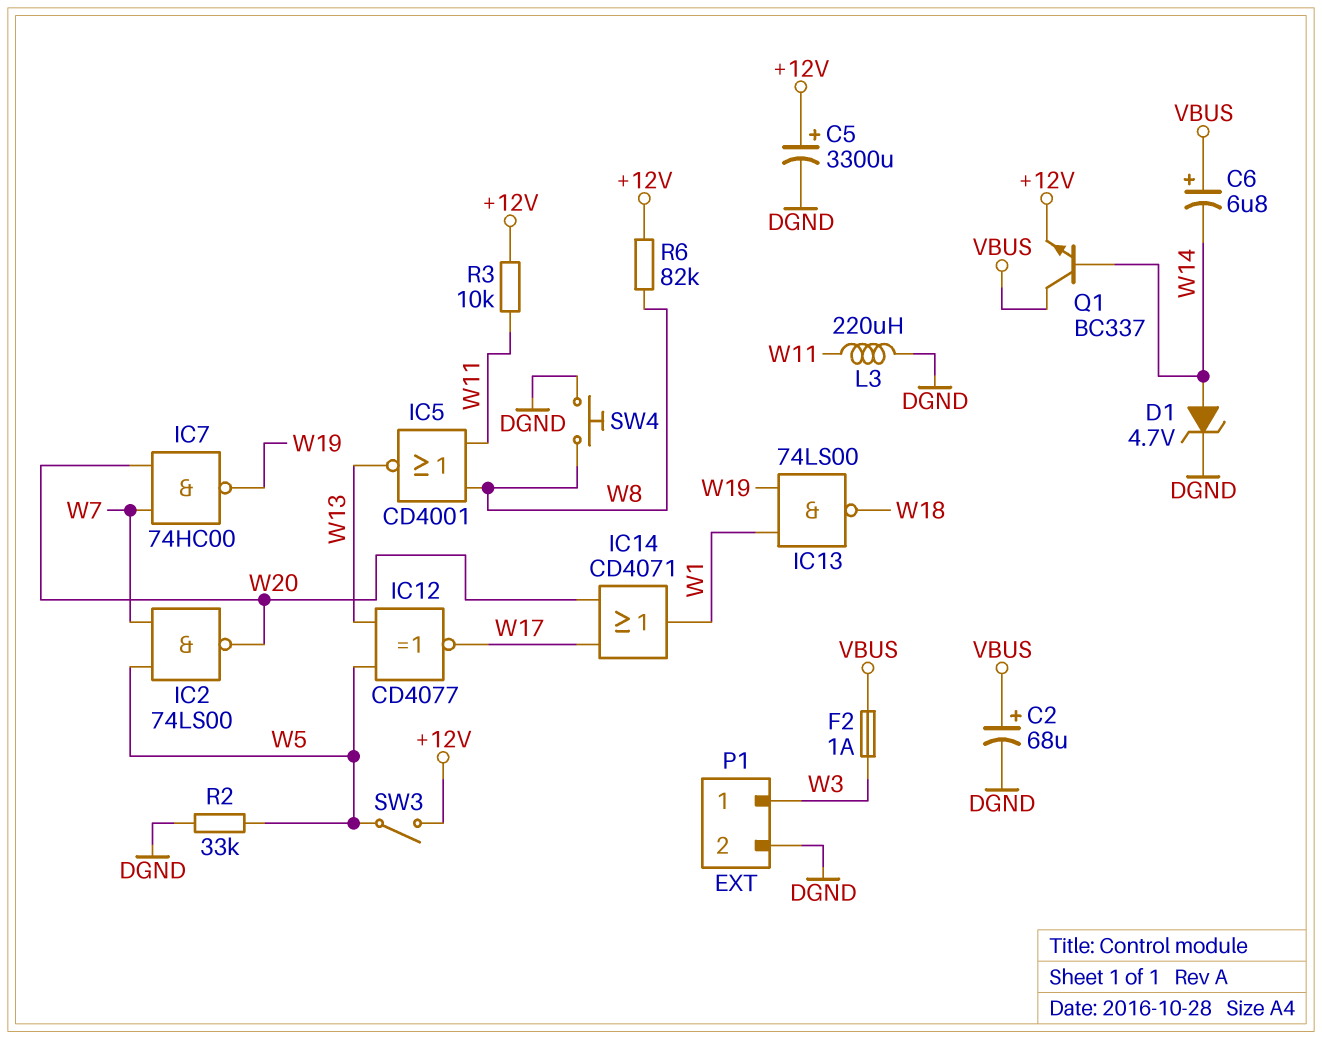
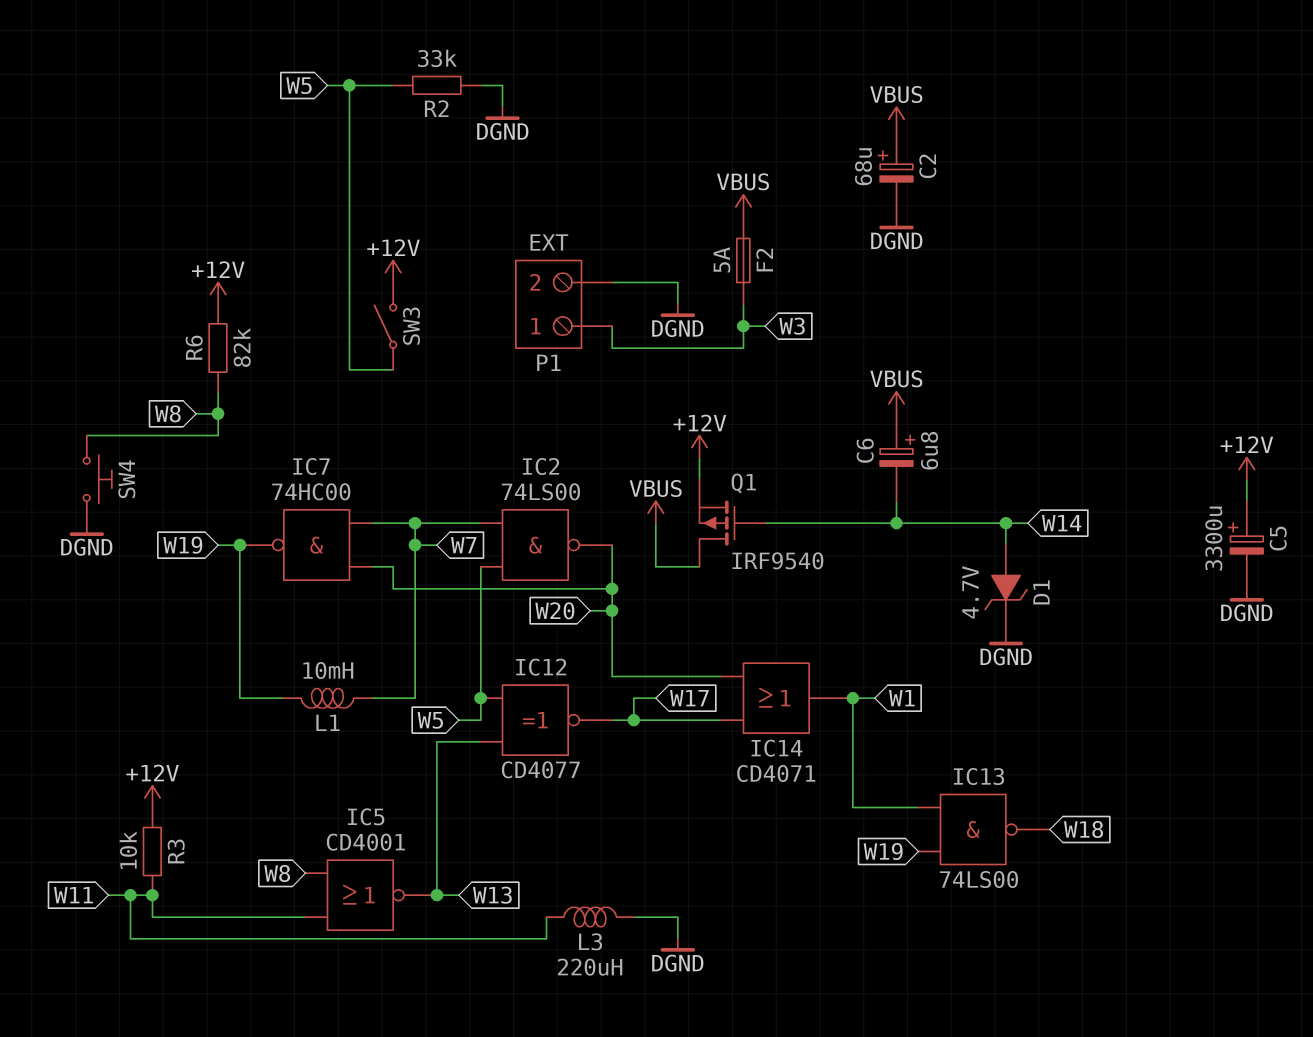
F2: 1A (VBUS, W3) -> 5A (VBUS, W3)
L1: none -> 10mH (W7, W19)
Q1: NPN BC337 (B W14, C VBUS, E +12V) -> PMOS IRF9540 (G W14, D VBUS, S +12V)

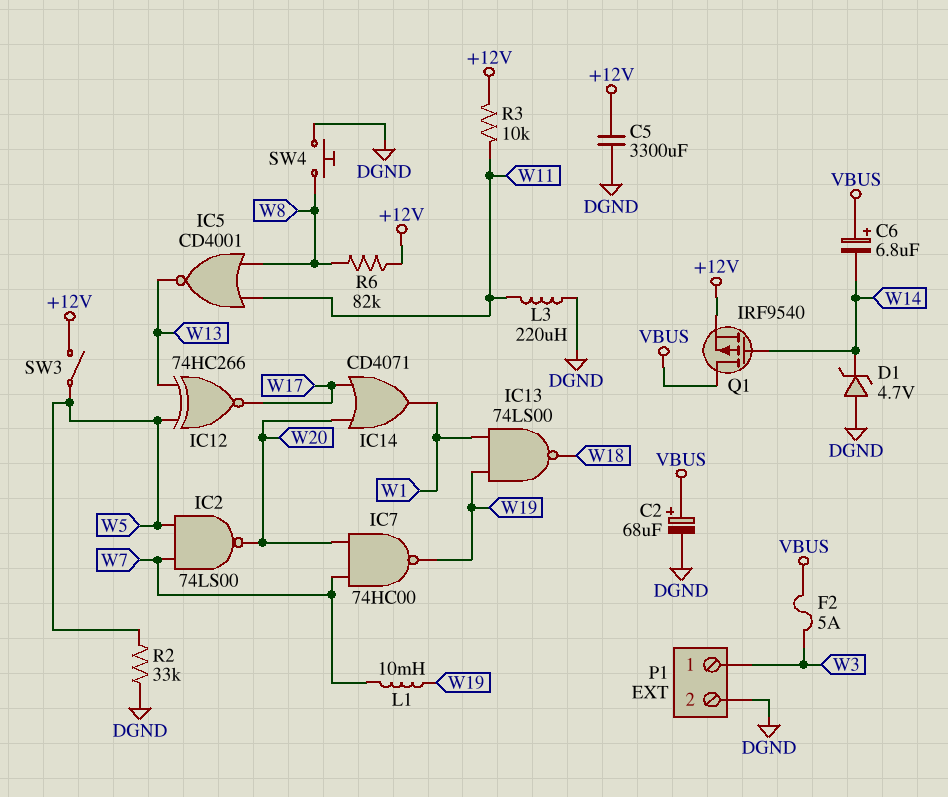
C5: 3300uF (plus +12V, minus DGND) -> 3300uF (+12V, DGND)
D1: zener 4.7V (A W14, K DGND) -> zener 4.7V (A DGND, K W14)
IC12: XNOR CD4077 (in W5, in W13, out W17) -> XNOR 74HC266 (in W5, in W13, out W17)

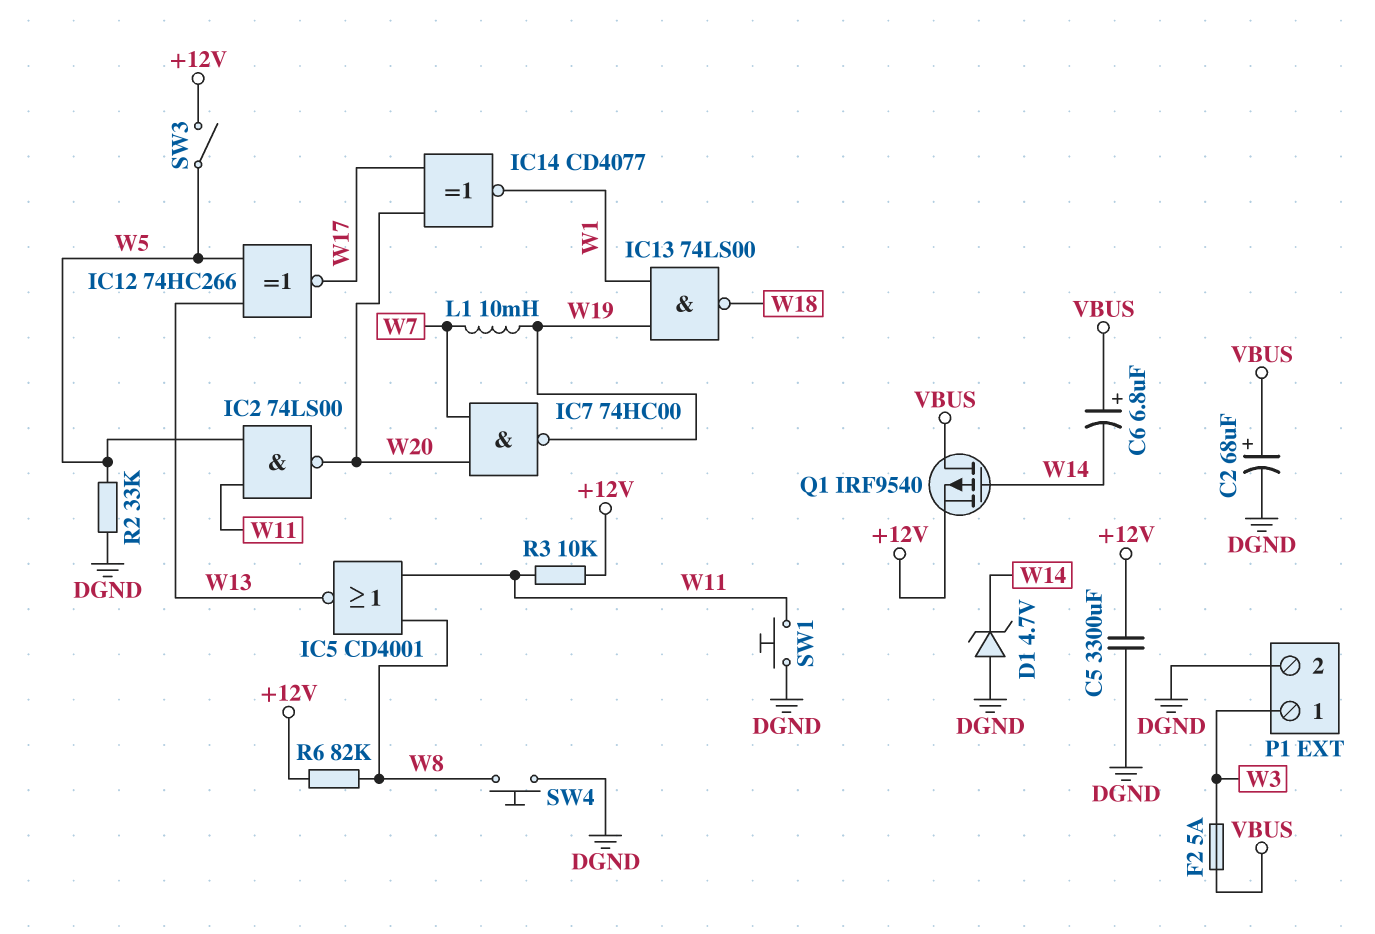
IC2: NAND 74LS00 (in W5, in W7, out W20) -> NAND 74LS00 (in W5, in W11, out W20)
IC14: OR CD4071 (in W17, in W20, out W1) -> XNOR CD4077 (in W17, in W20, out W1)
L3: 220uH (DGND, W11) -> none
SW1: none -> button (DGND, W11)

